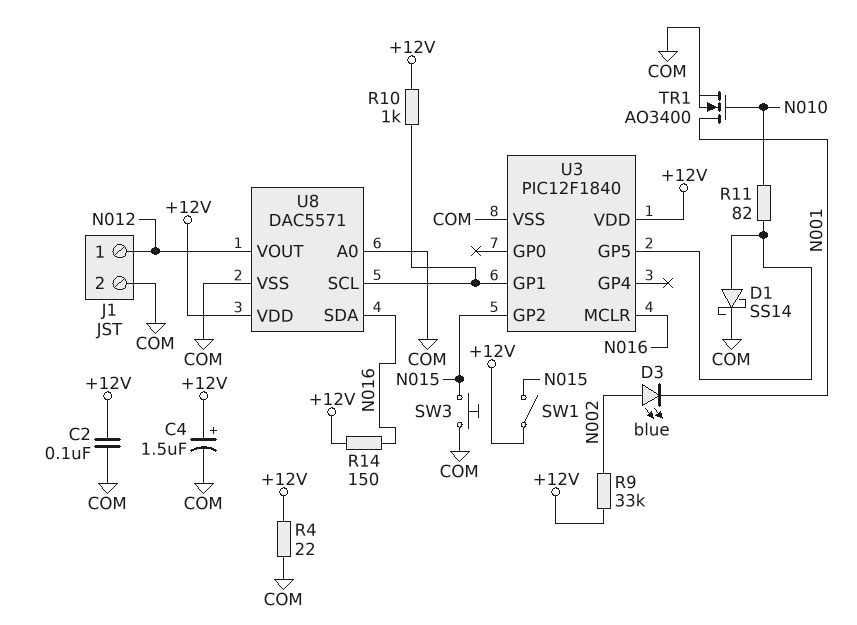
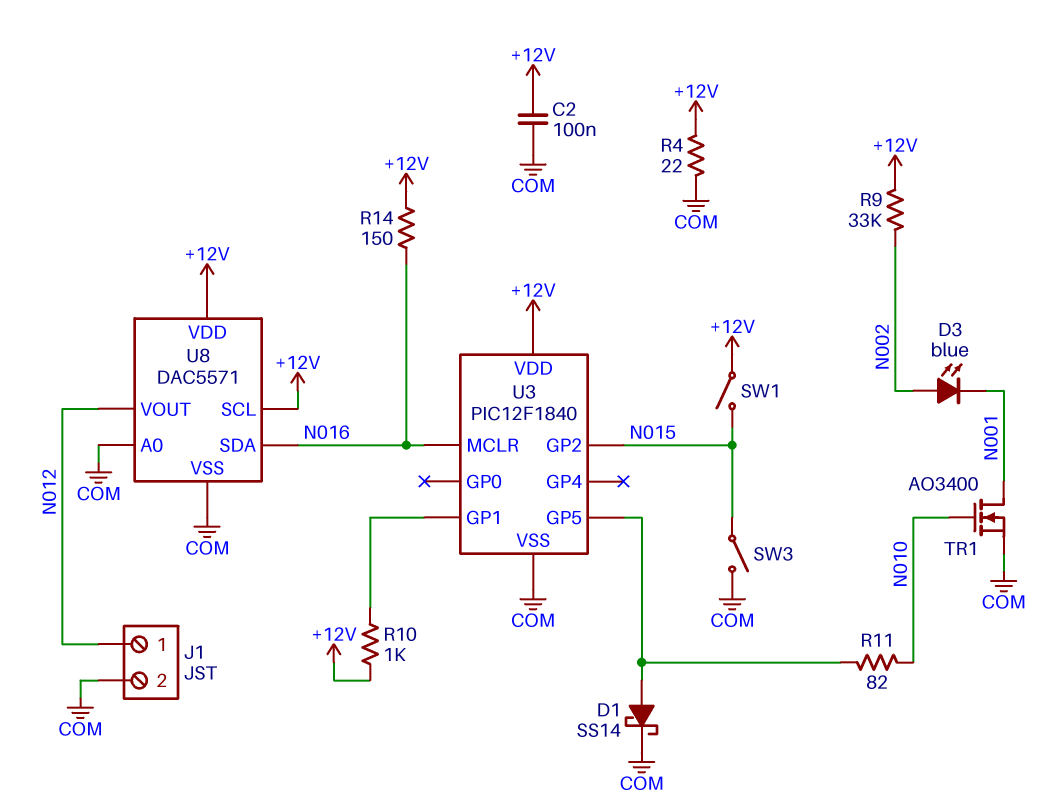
C4: 1.5uF (plus +12V, minus COM) -> none
SW3: button (COM, N015) -> switch (COM, N015)
U8 pin SCL: U3/GP1 -> +12V

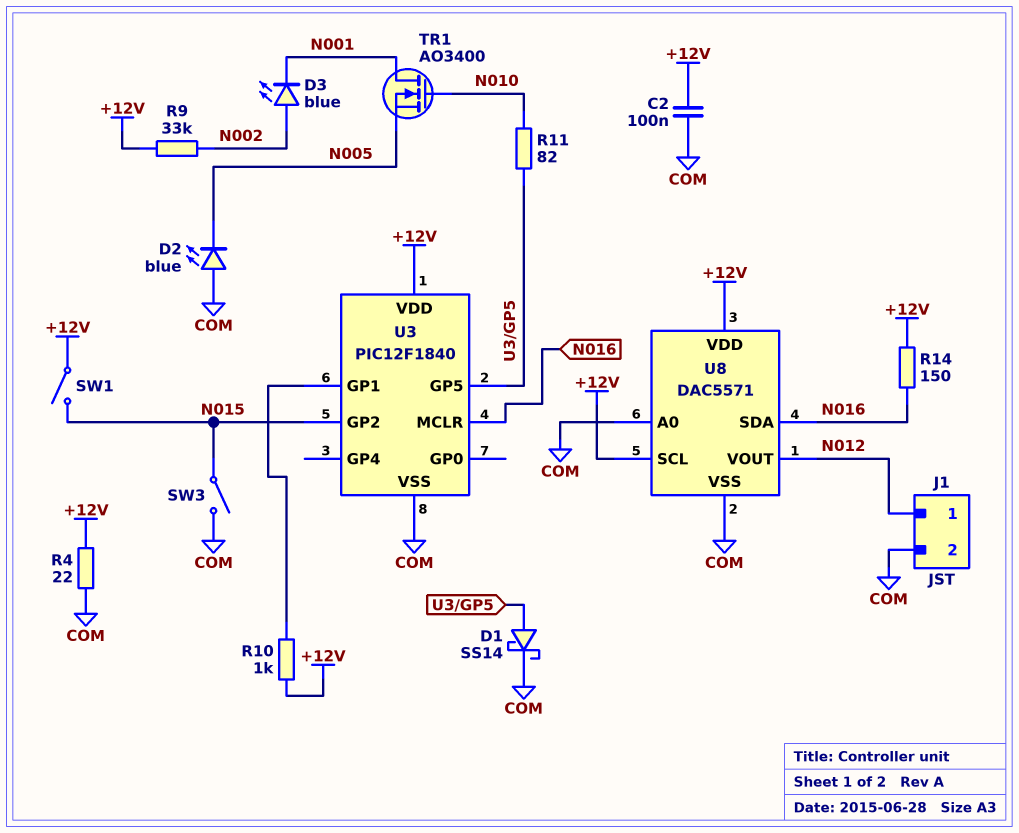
D2: none -> LED blue (A COM, K N005)
TR1: NMOS AO3400 (G N010, D N001, S COM) -> NMOS AO3400 (G N010, D N001, S N005)

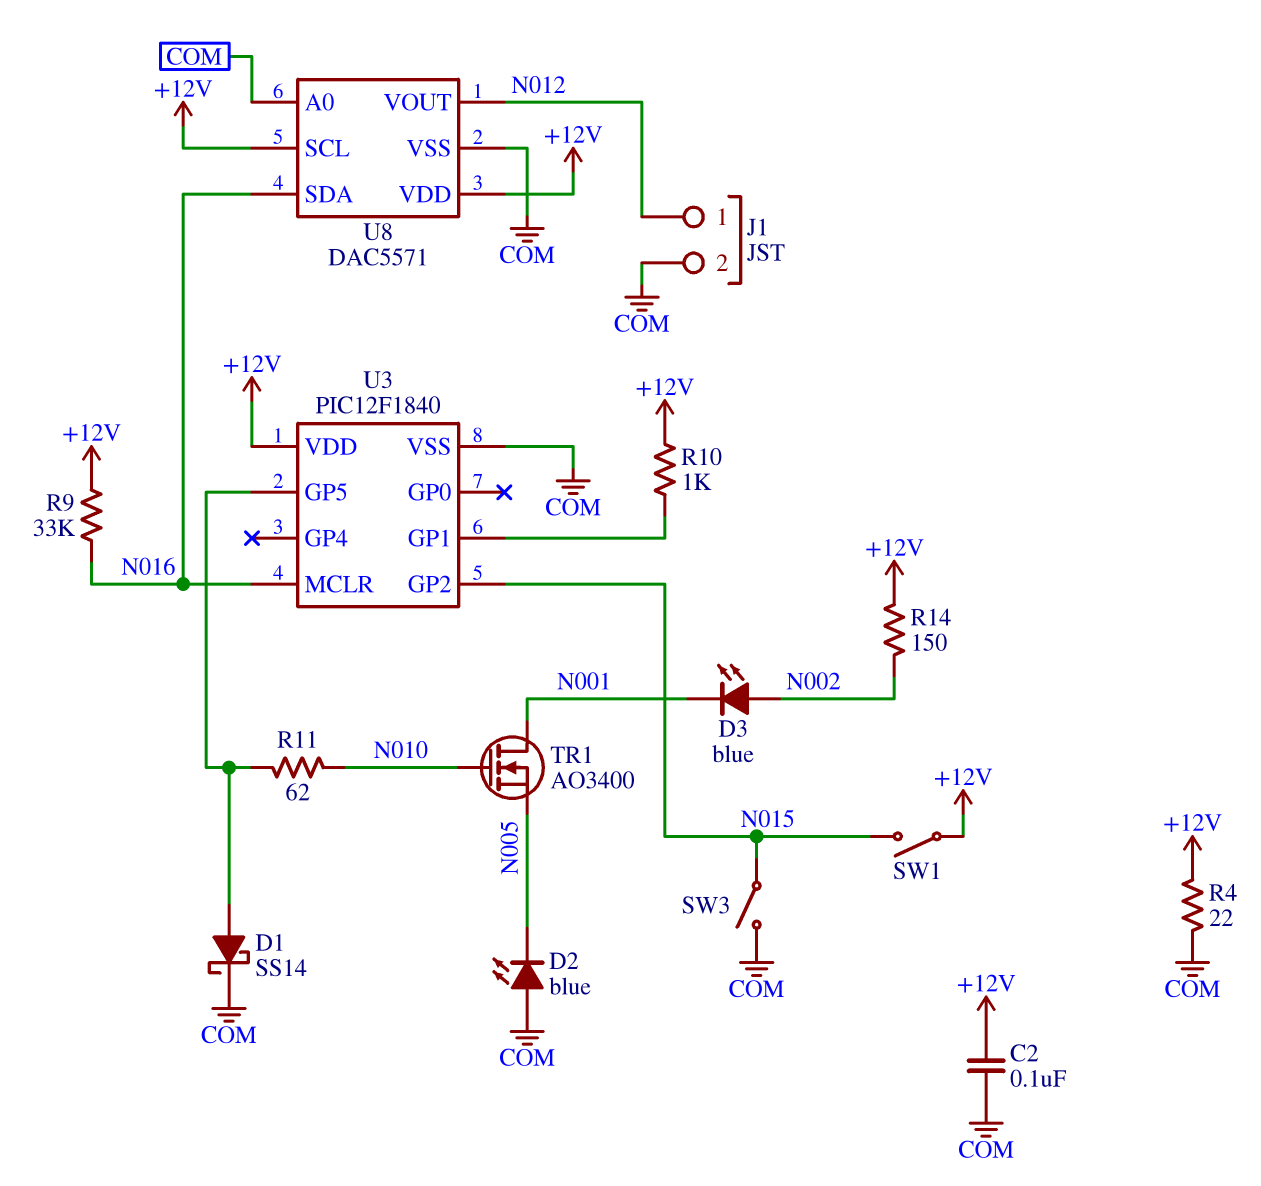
R9: 33k (+12V, N002) -> 33k (+12V, N016)
R11: 82 (N010, U3/GP5) -> 62 (N010, U3/GP5)
R14: 150 (+12V, N016) -> 150 (+12V, N002)

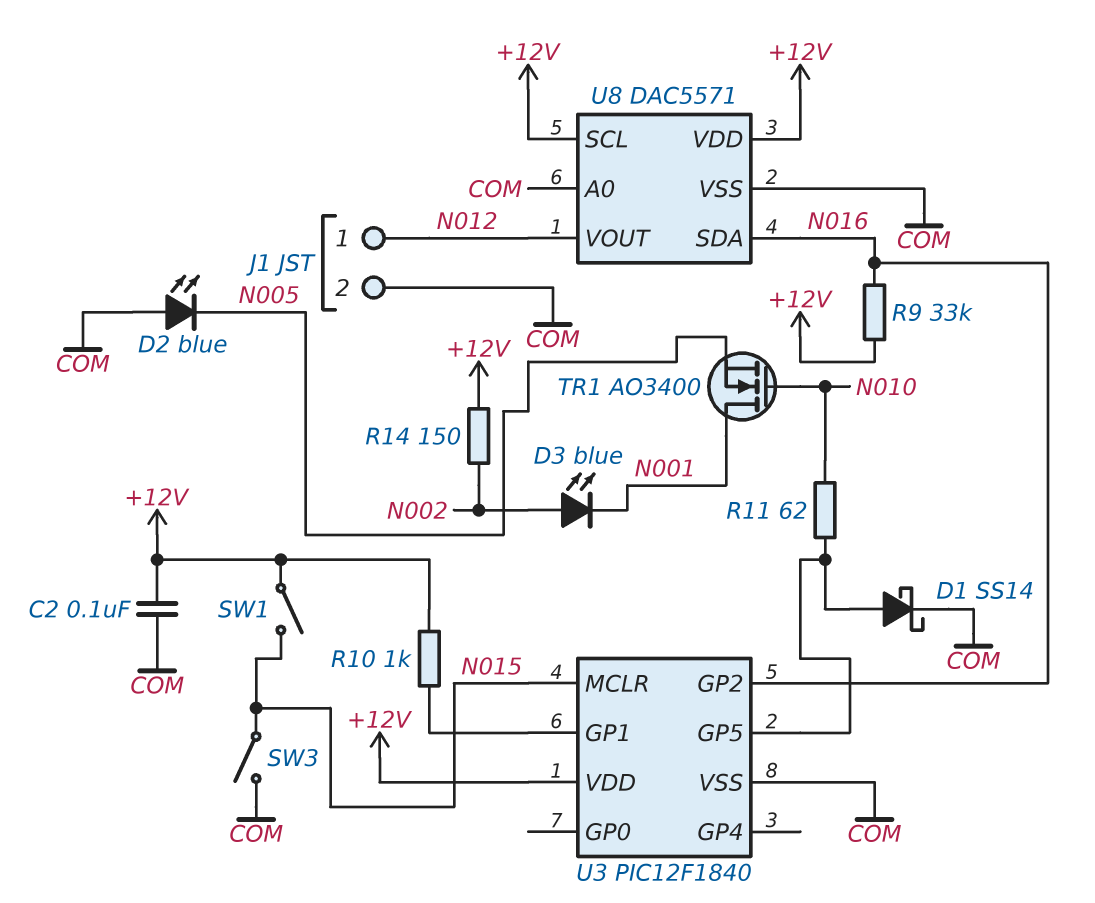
R4: 22 (+12V, COM) -> none
U3 pin GP2: N015 -> N016
U3 pin MCLR: N016 -> N015

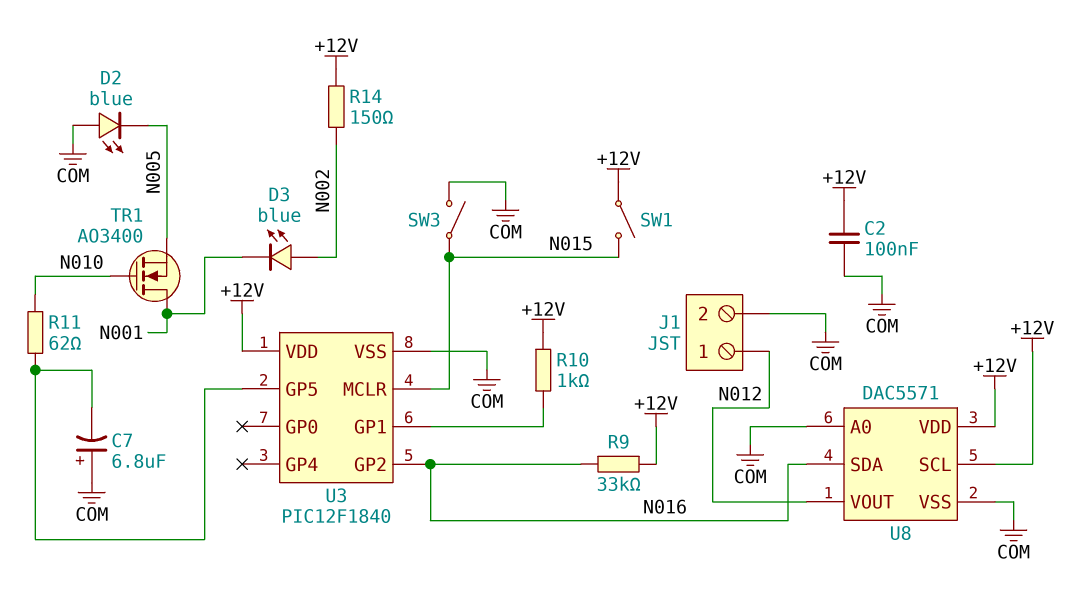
C7: none -> 6.8uF (plus COM, minus U3/GP5)
D1: schottky SS14 (A U3/GP5, K COM) -> none

